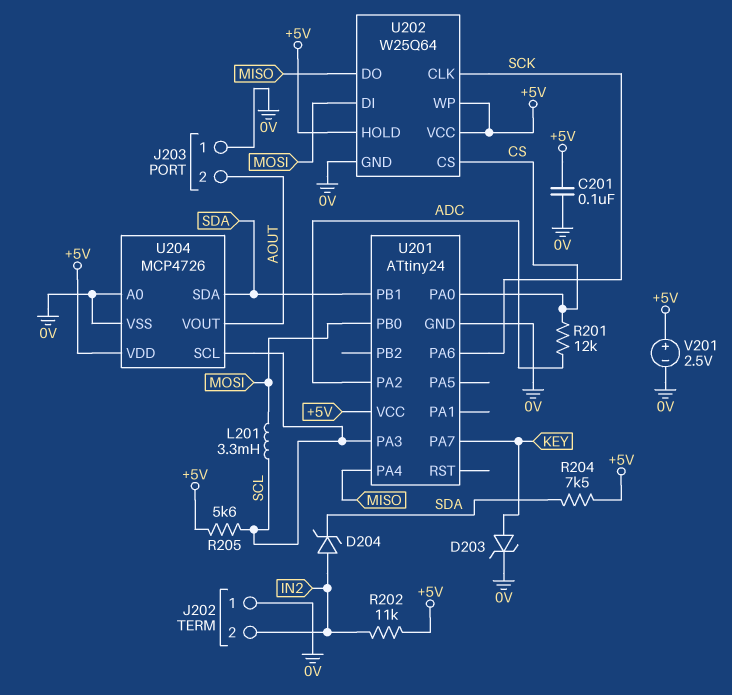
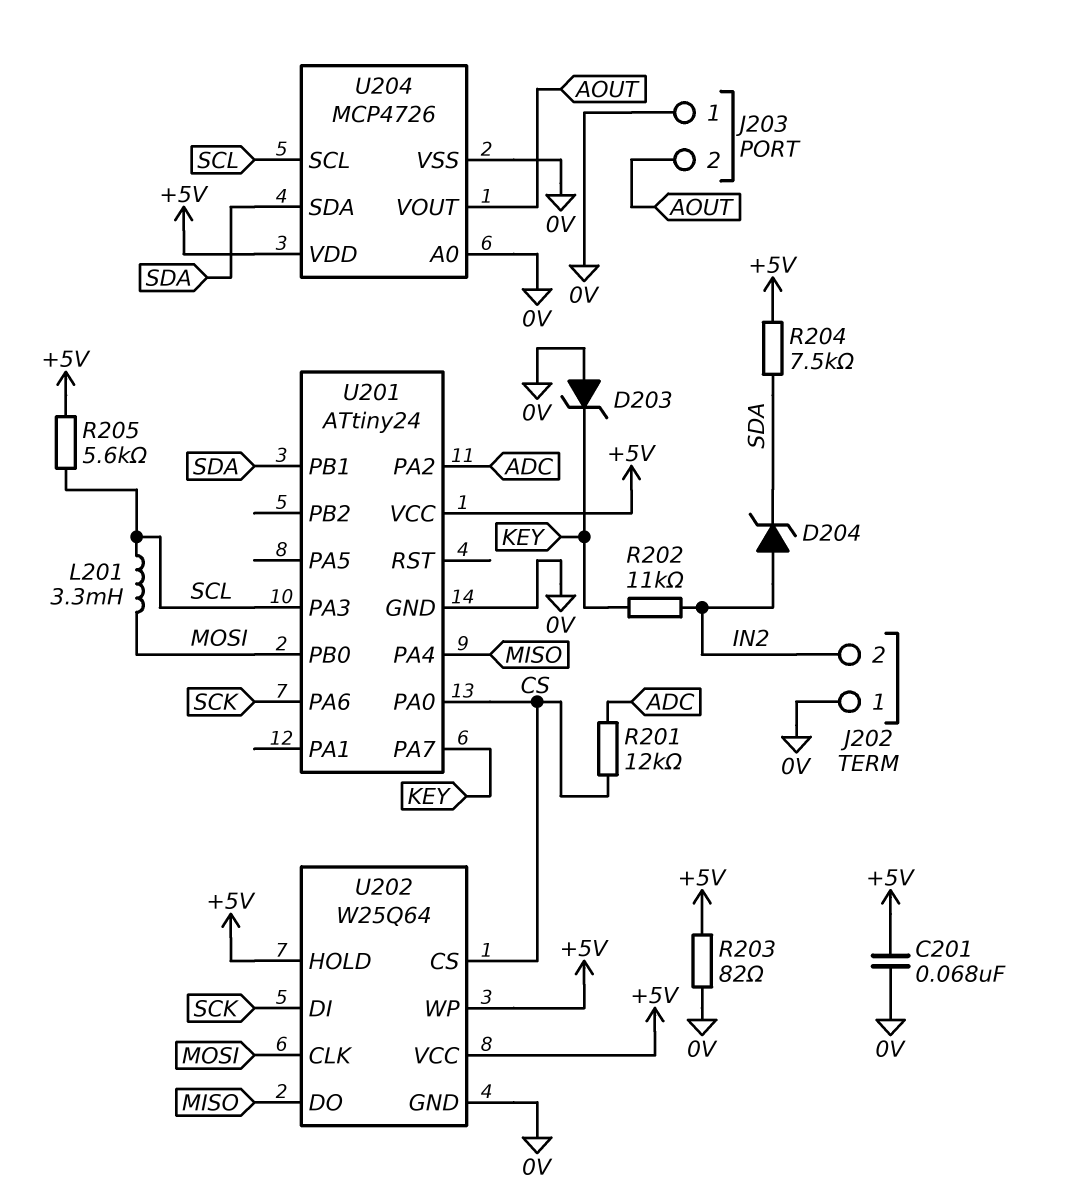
C201: 100nF (+5V, 0V) -> 68nF (+5V, 0V)
D203: zener (A KEY, K 0V) -> zener (A 0V, K KEY)
R202: 11k (+5V, IN2) -> 11k (IN2, KEY)
R203: none -> 82 (+5V, 0V)
U202 pin CLK: SCK -> MOSI
U202 pin DI: MOSI -> SCK
V201: 2.5V (plus +5V, minus 0V) -> none

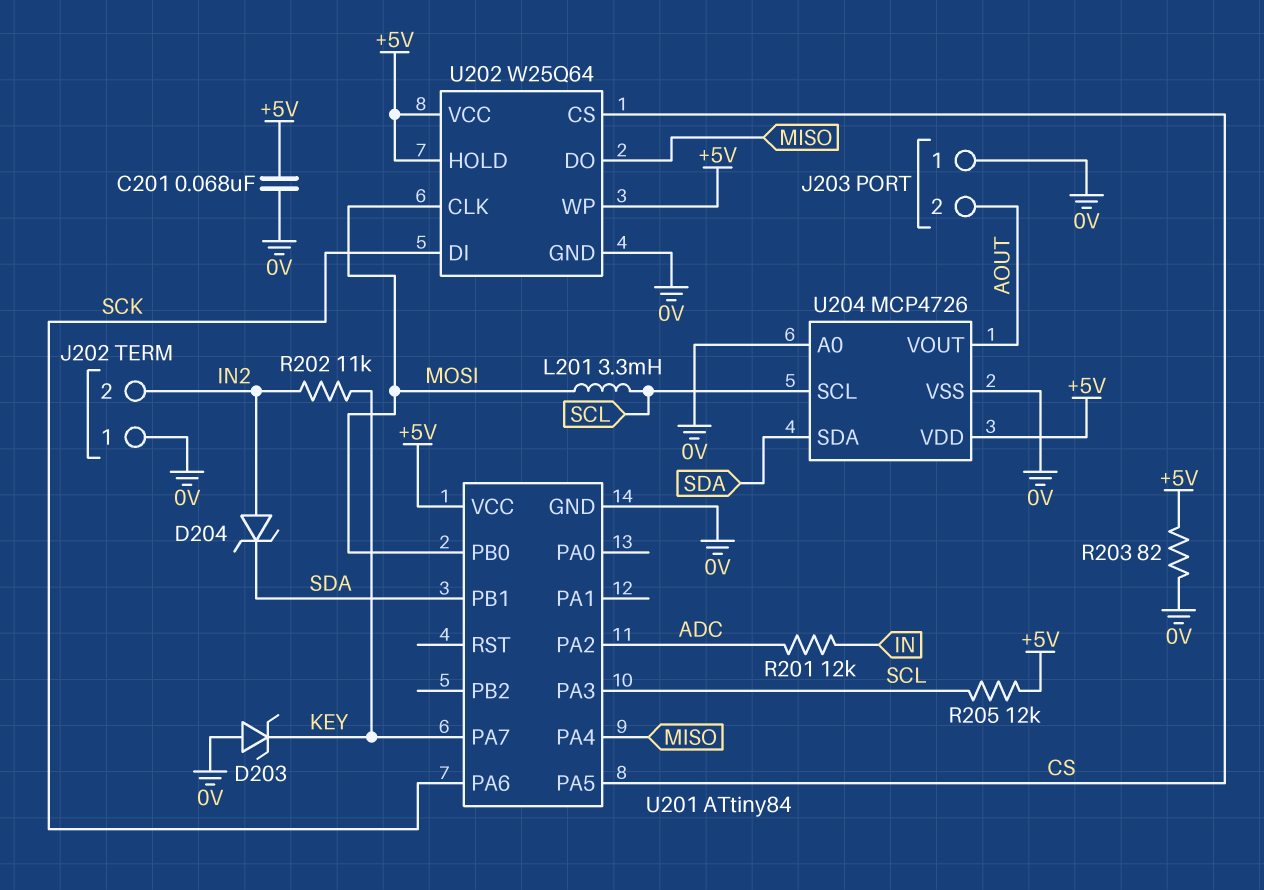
R201: 12k (ADC, CS) -> 12k (ADC, IN)
R204: 7.5k (+5V, SDA) -> none
R205: 5.6k (+5V, SCL) -> 12k (+5V, SCL)
U201: ATtiny24 -> ATtiny84
U201 pin PA0: CS -> none
U201 pin PA5: none -> CS

